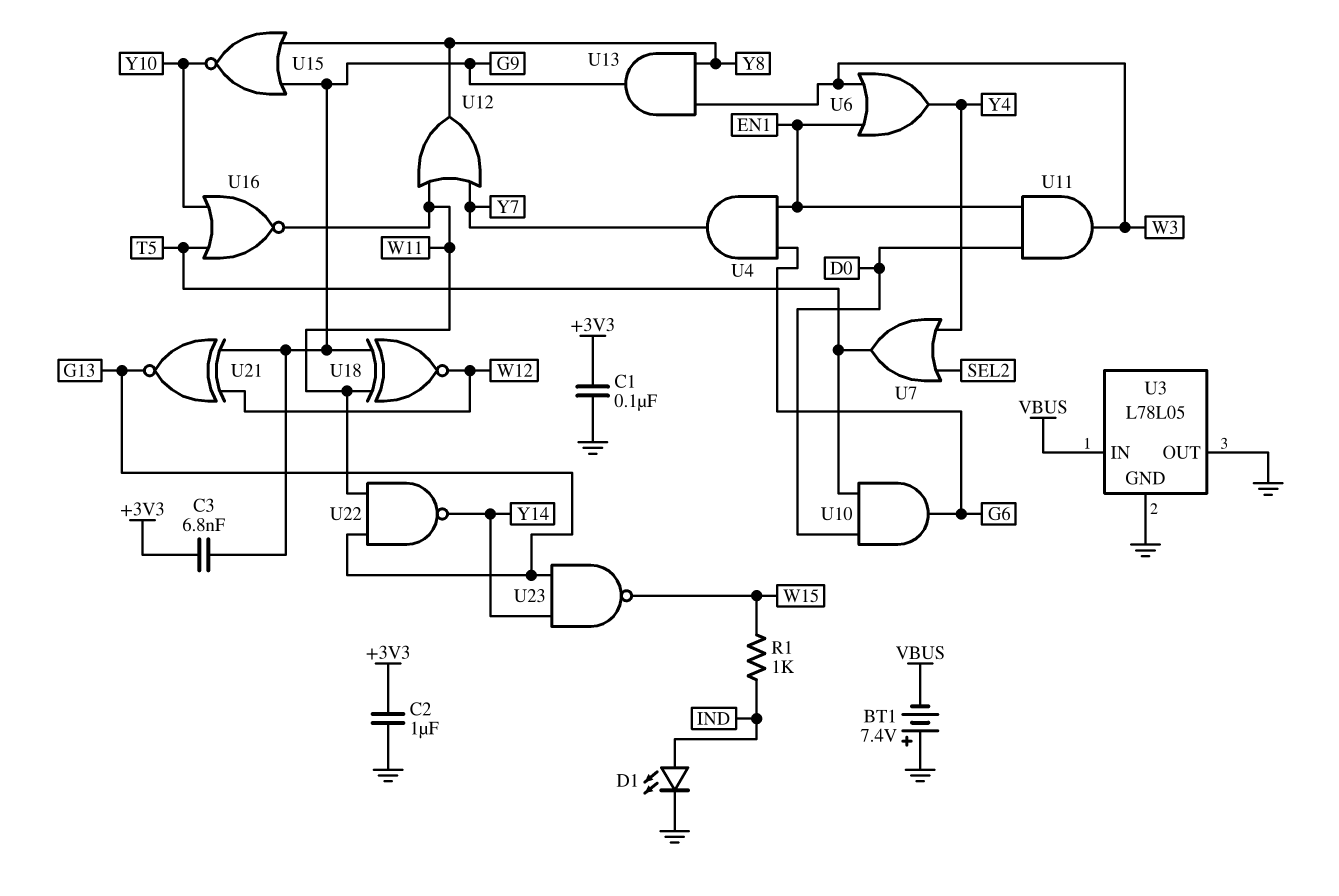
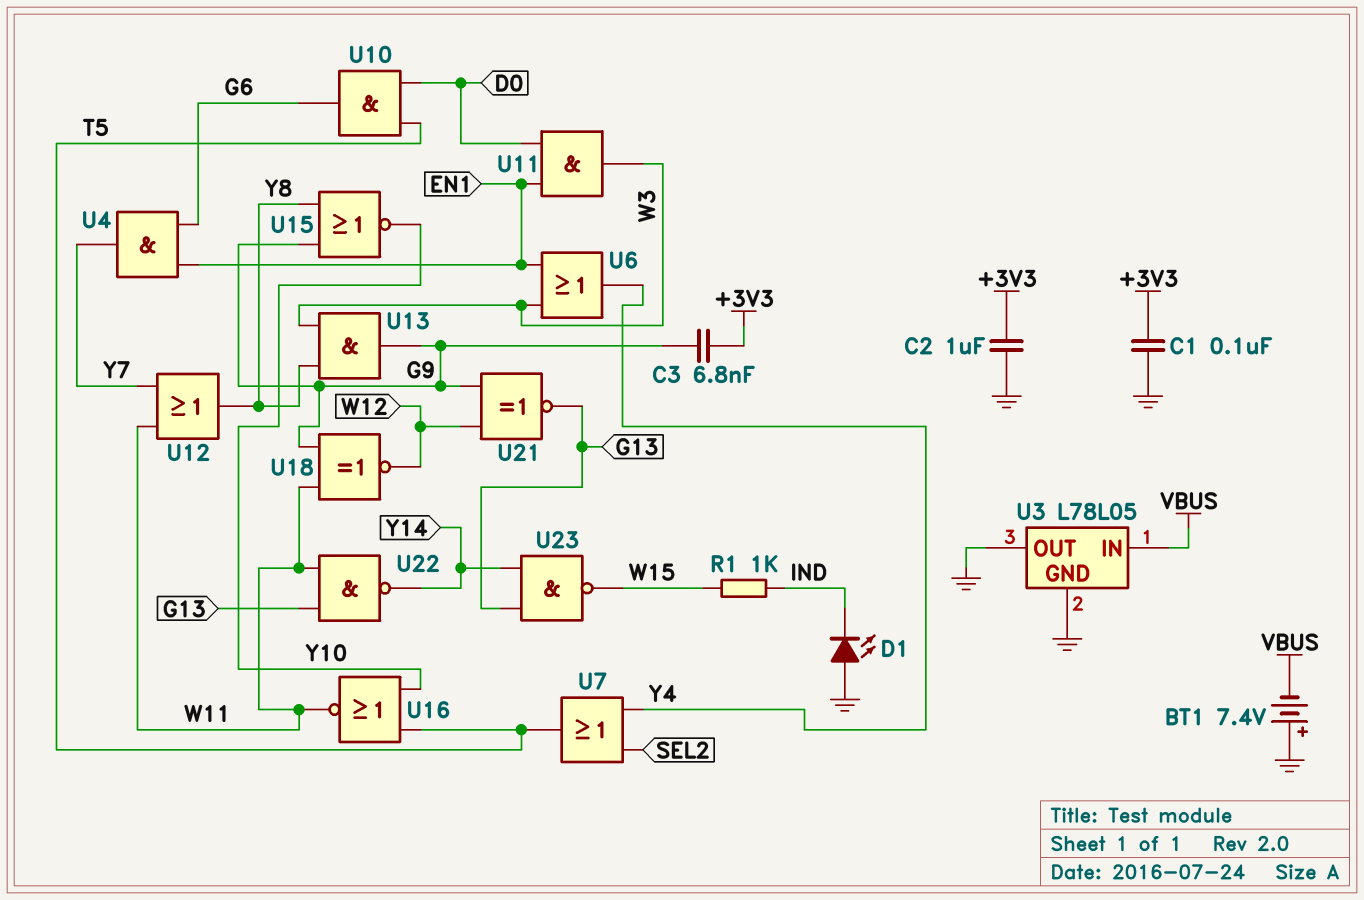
D1: LED (A IND, K GND) -> LED (A GND, K IND)

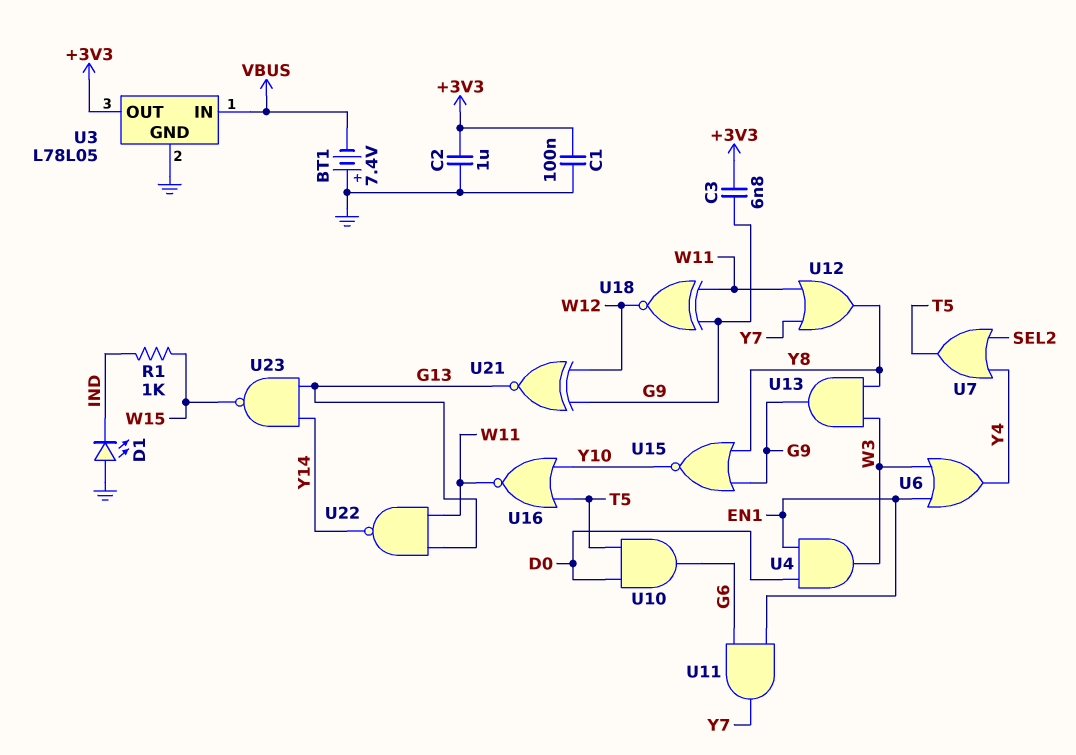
U3 pin OUT: GND -> +3V3
U4: AND (in EN1, in G6, out Y7) -> AND (in D0, in EN1, out W3)
U11: AND (in D0, in EN1, out W3) -> AND (in EN1, in G6, out Y7)

